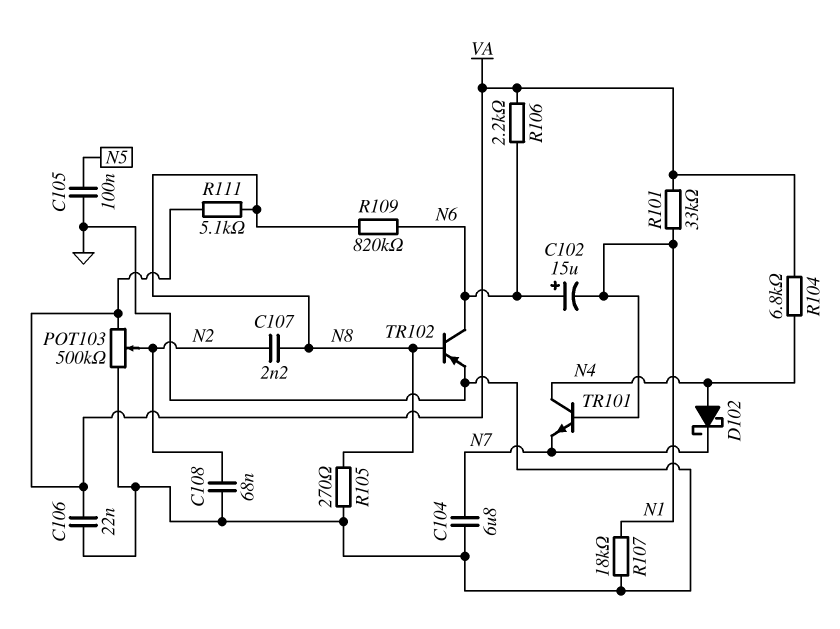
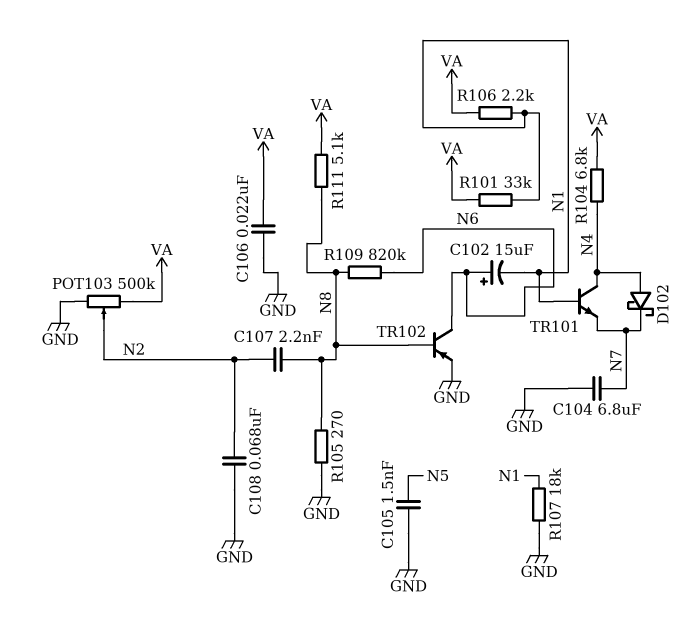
C105: 100nF (GND, N5) -> 1.5nF (GND, N5)
R106: 2.2k (N6, VA) -> 2.2k (N1, VA)

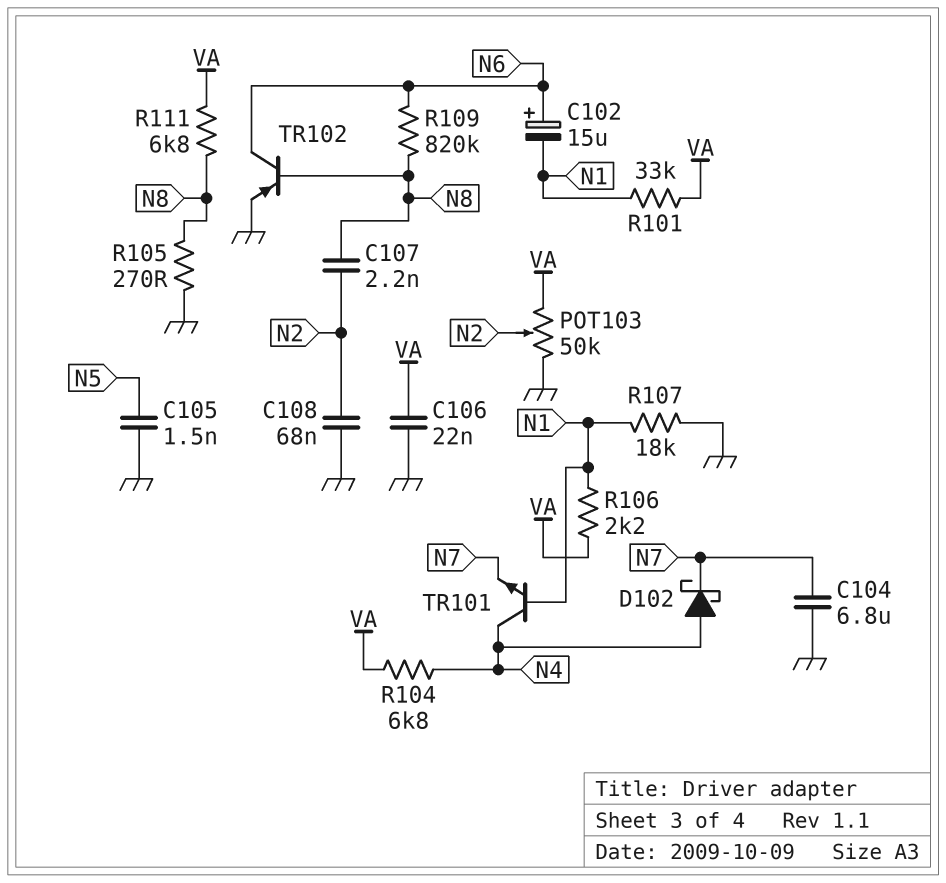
POT103: 500k (GND, VA, wiper N2) -> 50k (GND, VA, wiper N2)
R111: 5.1k (N8, VA) -> 6.8k (N8, VA)

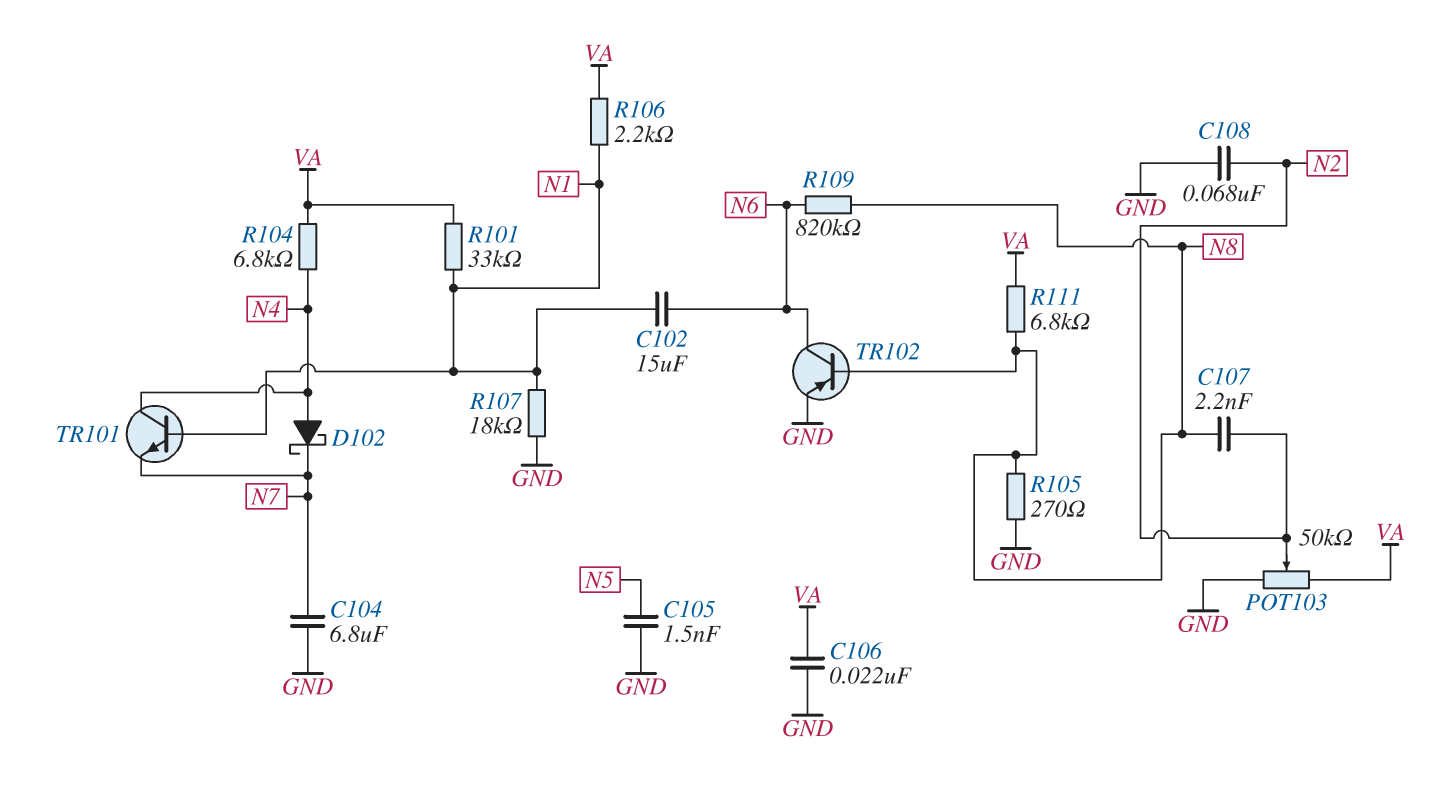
C102: 15uF (plus N6, minus N1) -> 15uF (N1, N6)

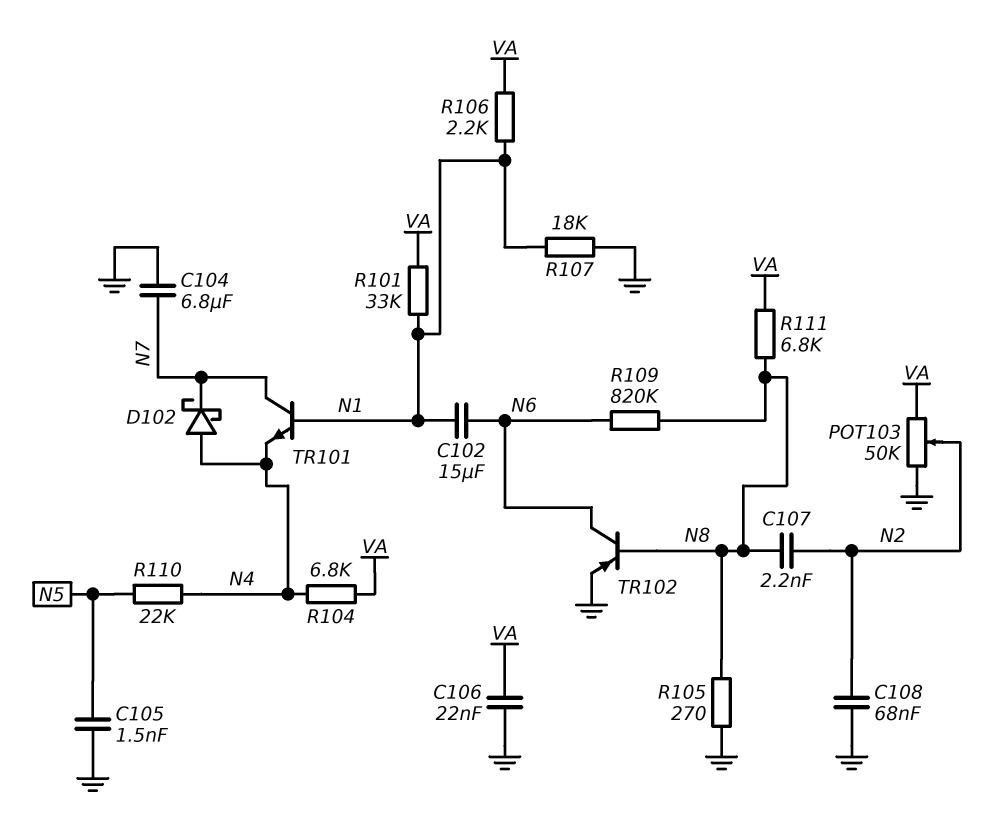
R110: none -> 22k (N4, N5)
TR101: NPN (B N1, C N4, E N7) -> NPN (B N1, C N7, E N4)

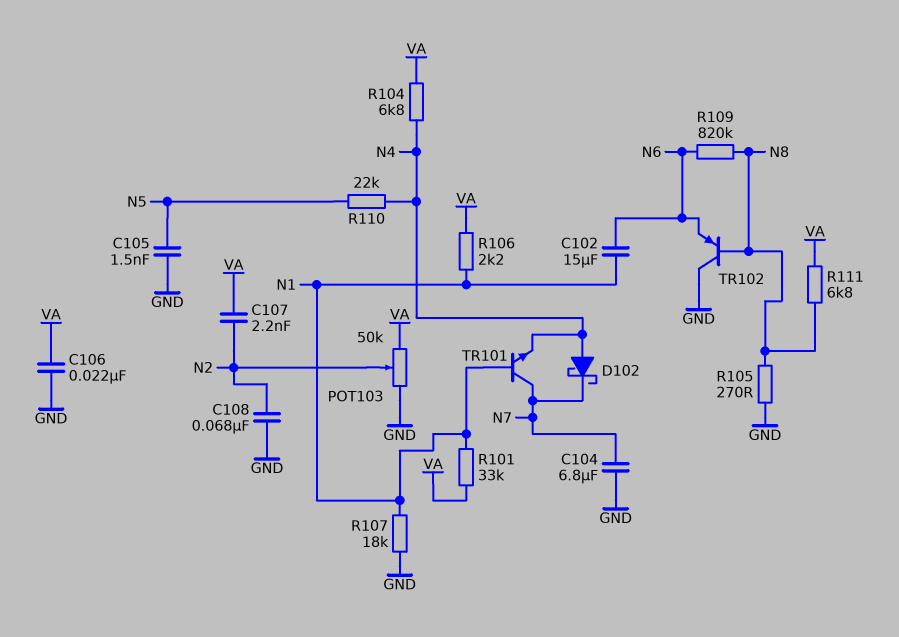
C107: 2.2nF (N2, N8) -> 2.2nF (N2, VA)
TR102: PNP (B N8, C N6, E GND) -> PNP (B N8, C GND, E N6)

